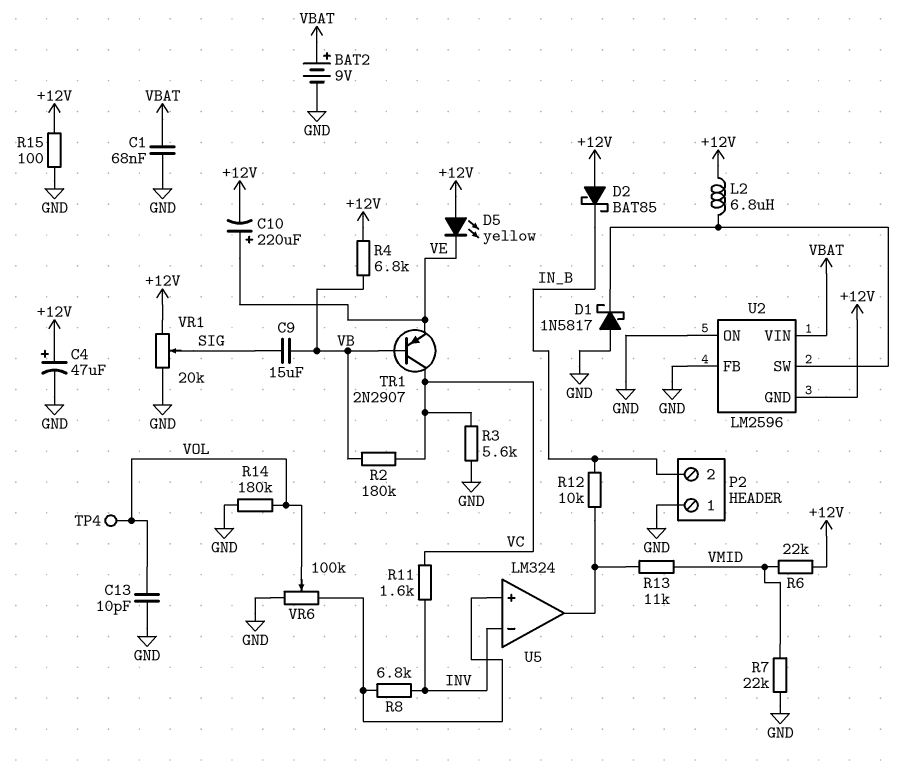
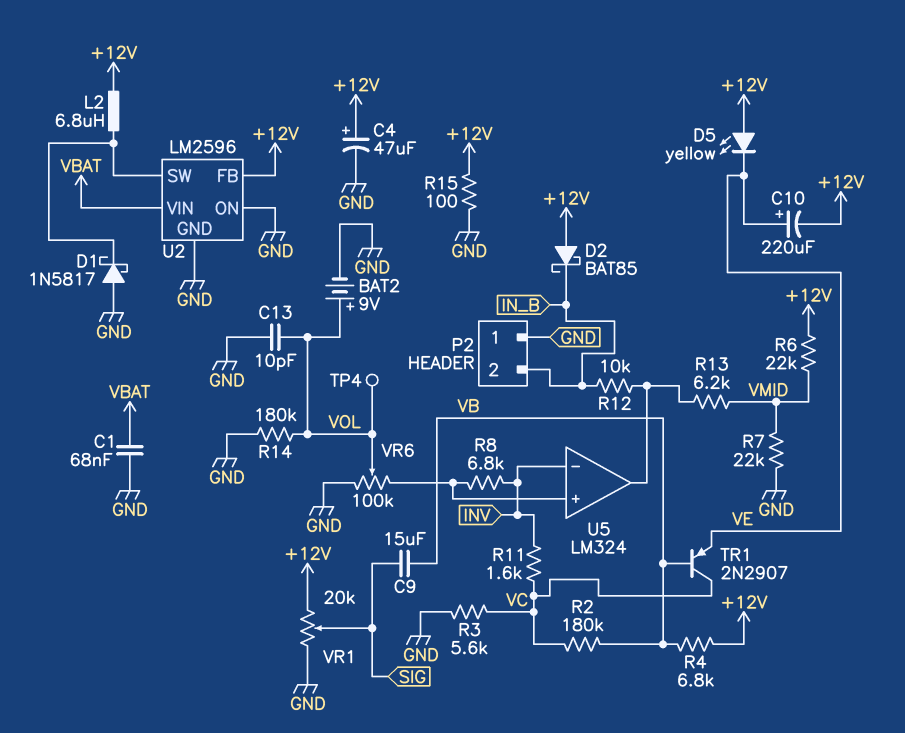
BAT2: 9V (plus VBAT, minus GND) -> 9V (plus VOL, minus GND)
R13: 11k (U5/out, VMID) -> 6.2k (U5/out, VMID)
U2 pin FB: GND -> +12V
U2 pin GND: +12V -> GND

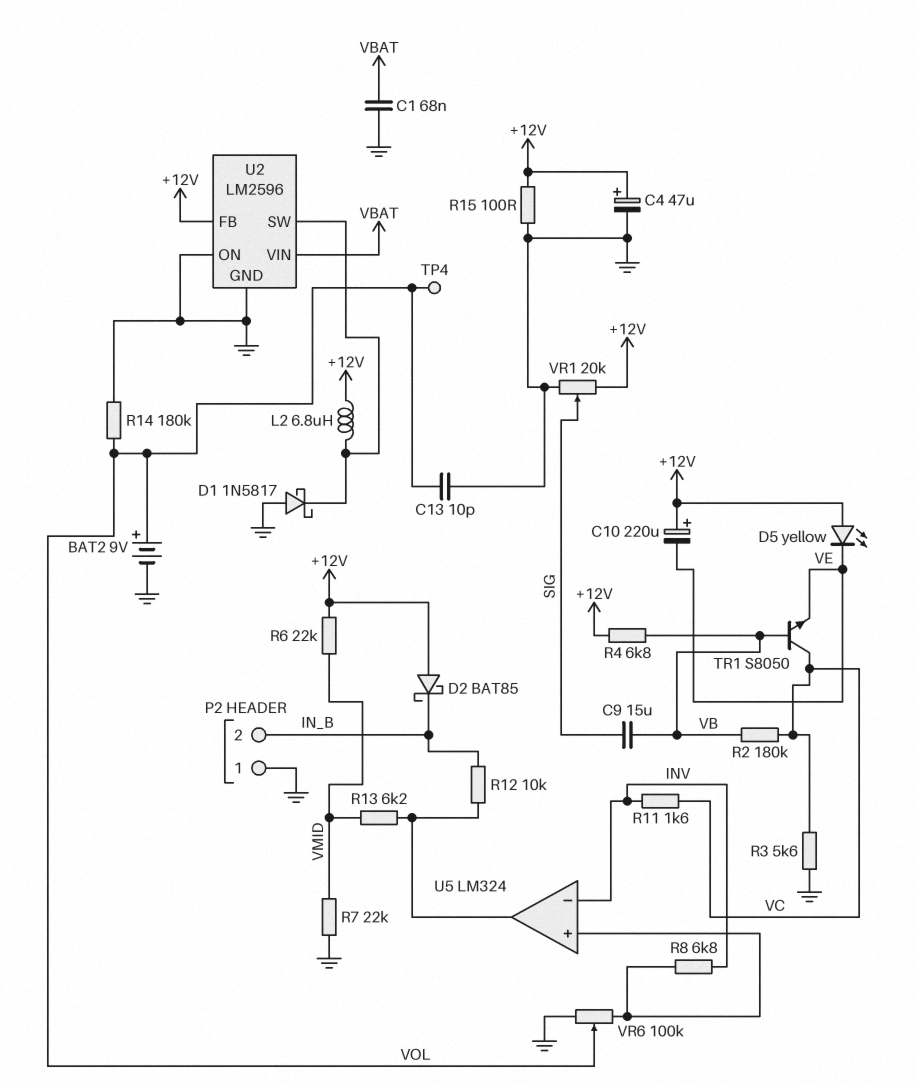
C10: 220uF (plus VE, minus +12V) -> 220uF (plus +12V, minus VE)
TR1: PNP 2N2907 (B VB, C VC, E VE) -> NPN S8050 (B VB, C VC, E VE)

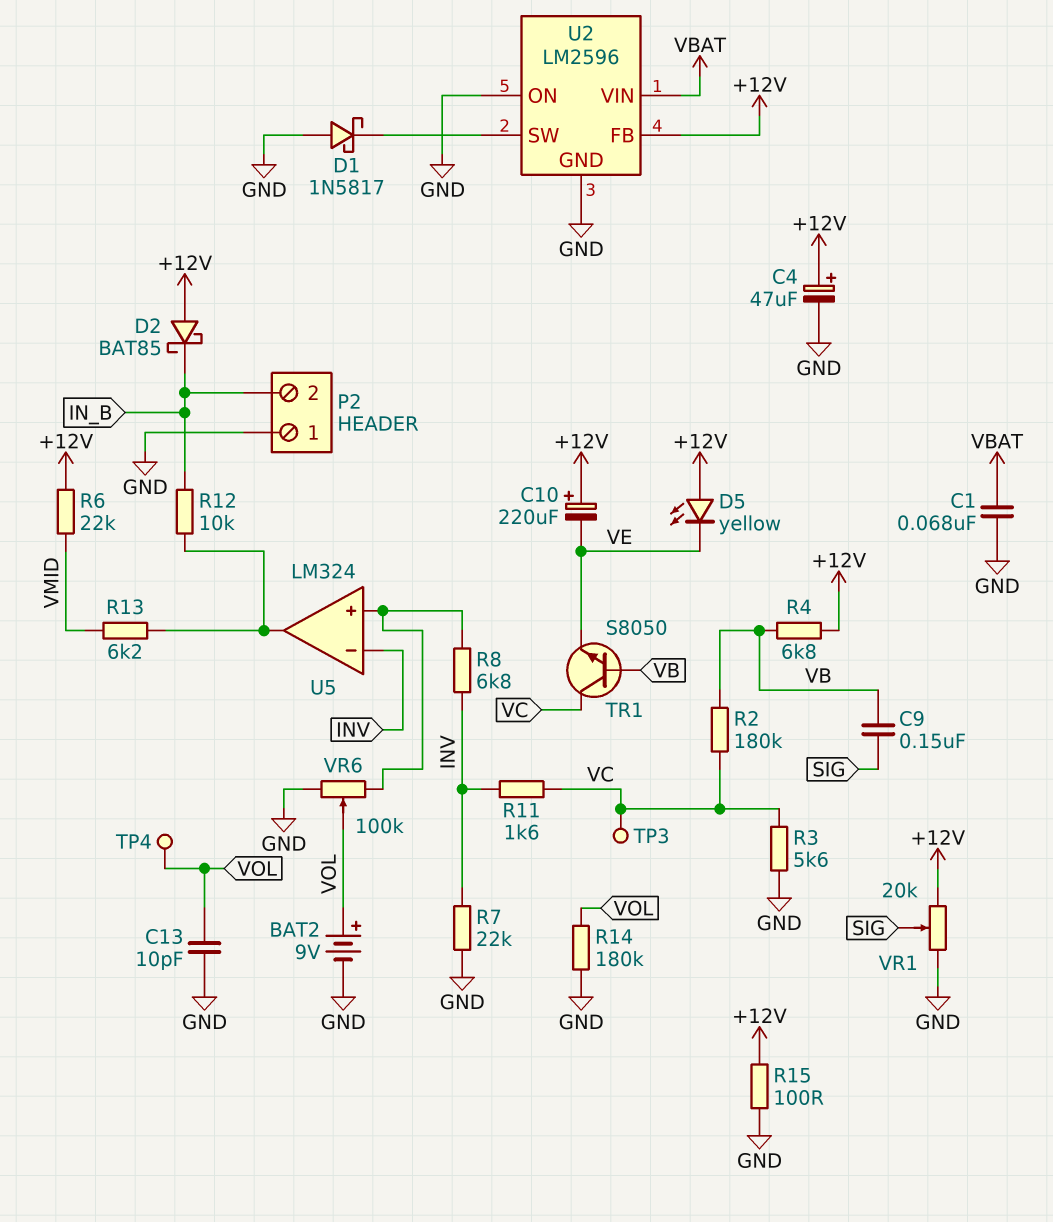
C9: 15uF (SIG, VB) -> 150nF (SIG, VB)
L2: 6.8uH (+12V, U2/SW) -> none
R7: 22k (GND, VMID) -> 22k (GND, INV)
TP3: none -> test point (VC)

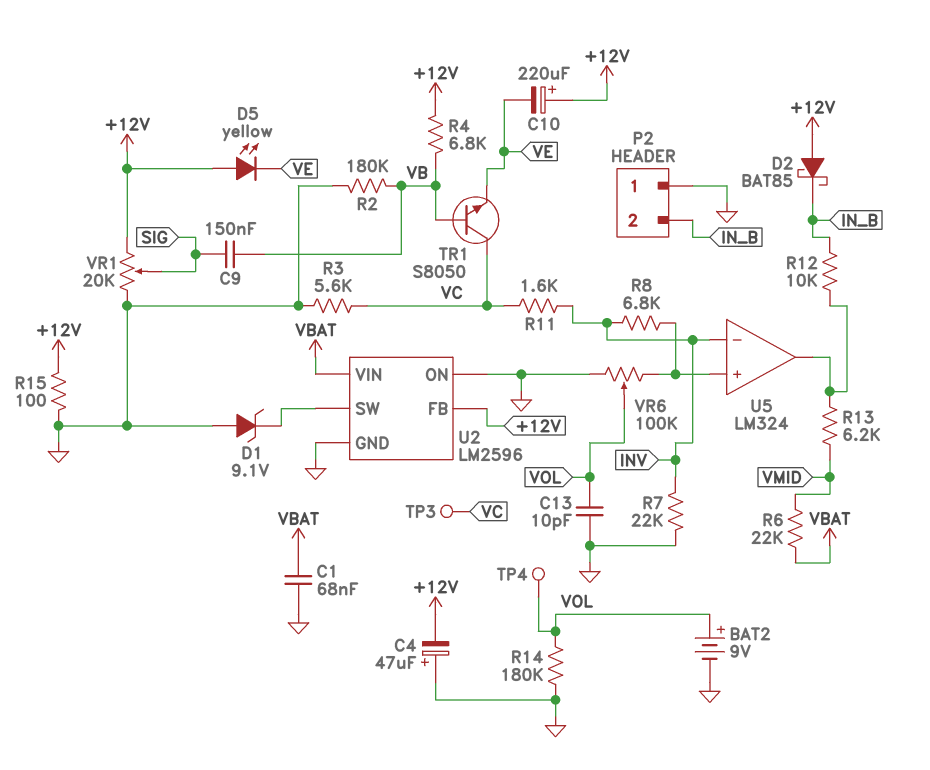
C4: 47uF (plus +12V, minus GND) -> 47uF (plus GND, minus +12V)
D1: schottky 1N5817 (A GND, K U2/SW) -> zener 9.1V (A GND, K U2/SW)
R2: 180k (VB, VC) -> 180k (GND, VB)
R6: 22k (+12V, VMID) -> 22k (VBAT, VMID)

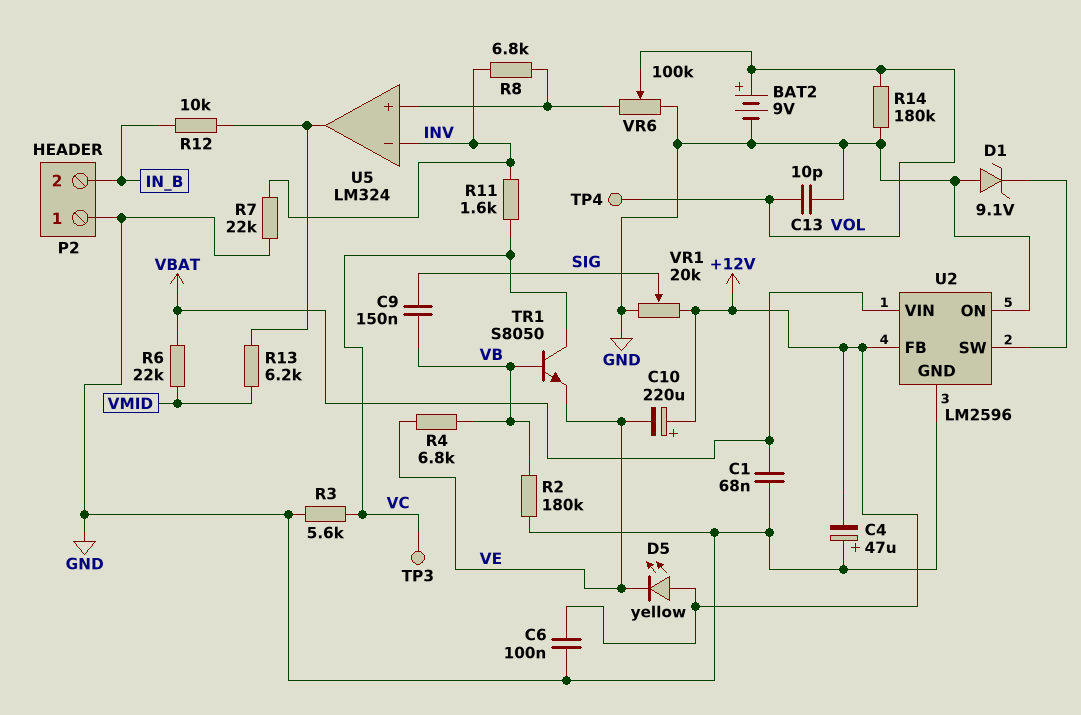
C6: none -> 100nF (+12V, GND)
D2: schottky BAT85 (A +12V, K IN_B) -> none
R4: 6.8k (+12V, VB) -> 6.8k (VB, VE)
R15: 100 (+12V, GND) -> none

